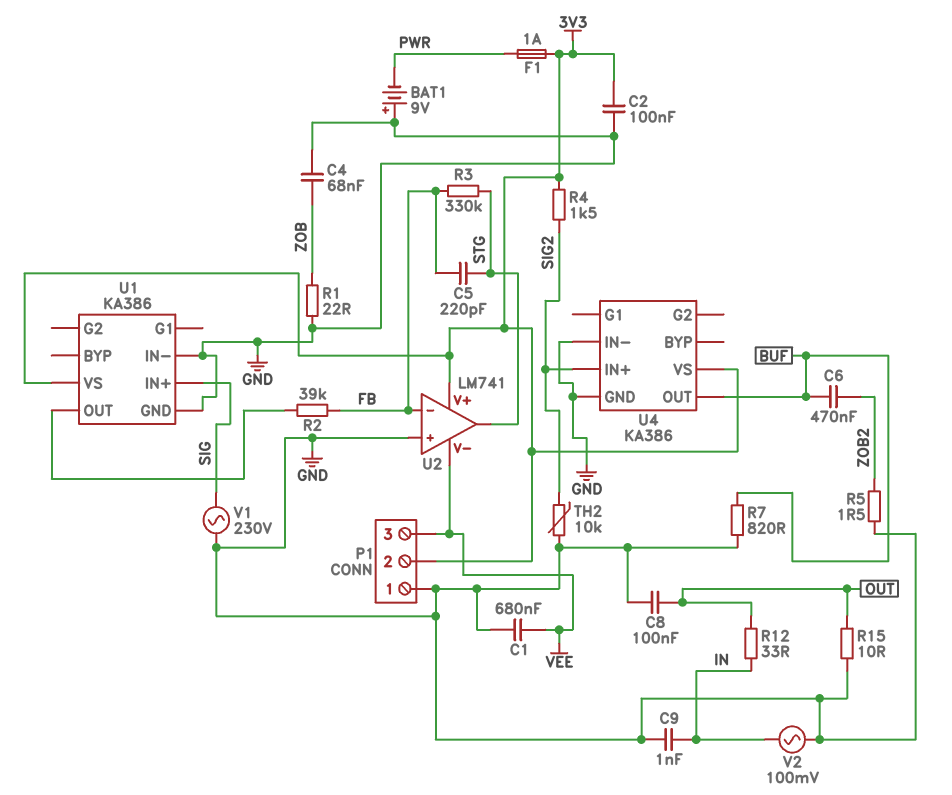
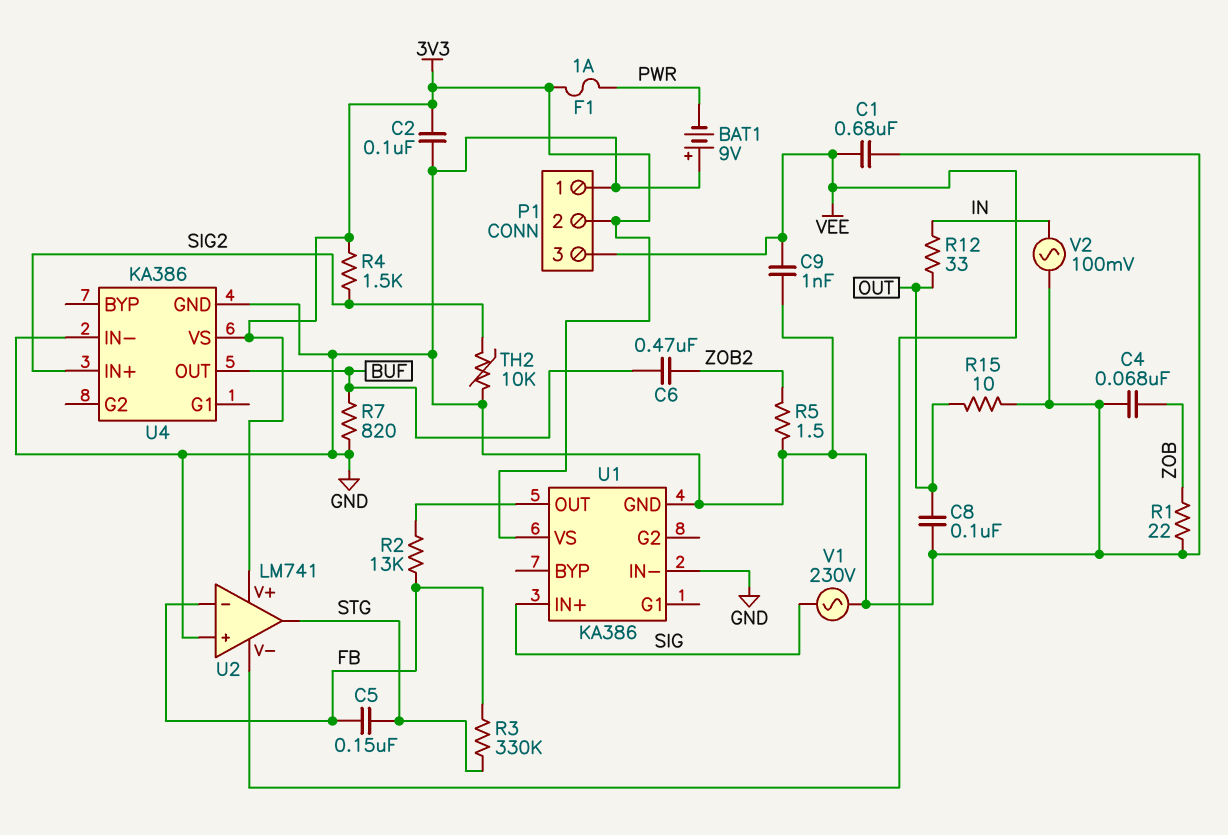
C5: 220pF (FB, STG) -> 150nF (FB, STG)
C9: 1nF (GND, IN) -> 1nF (GND, VEE)
R2: 39k (FB, U1/OUT) -> 13k (FB, U1/OUT)

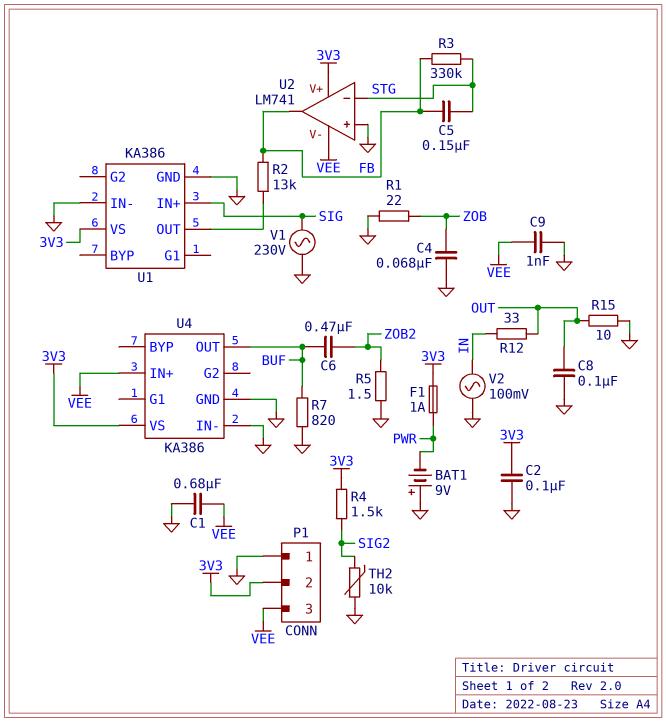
U2 pin in-: FB -> STG
U2 pin out: STG -> FB
U4 pin IN+: SIG2 -> VEE

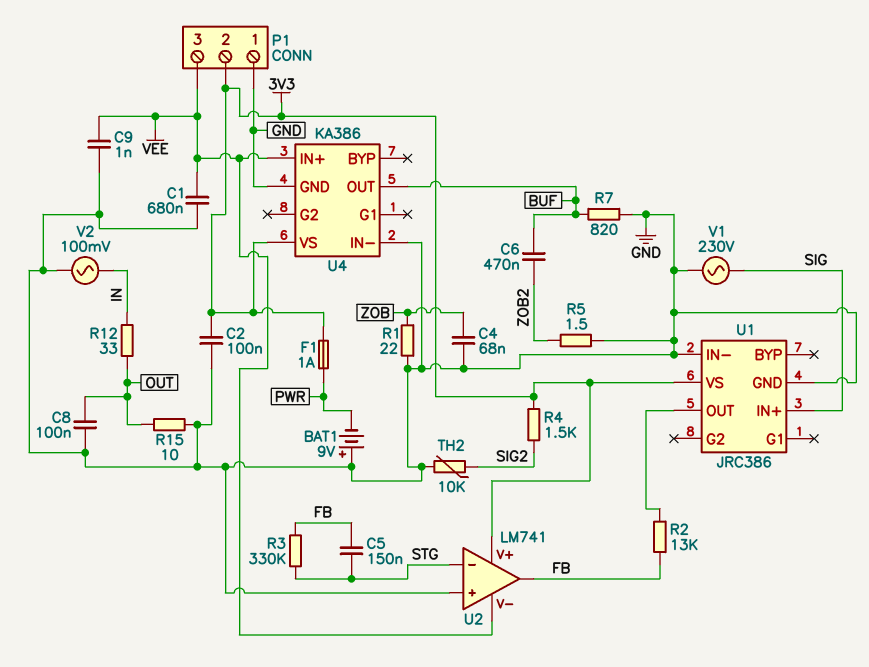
U1: KA386 -> JRC386

